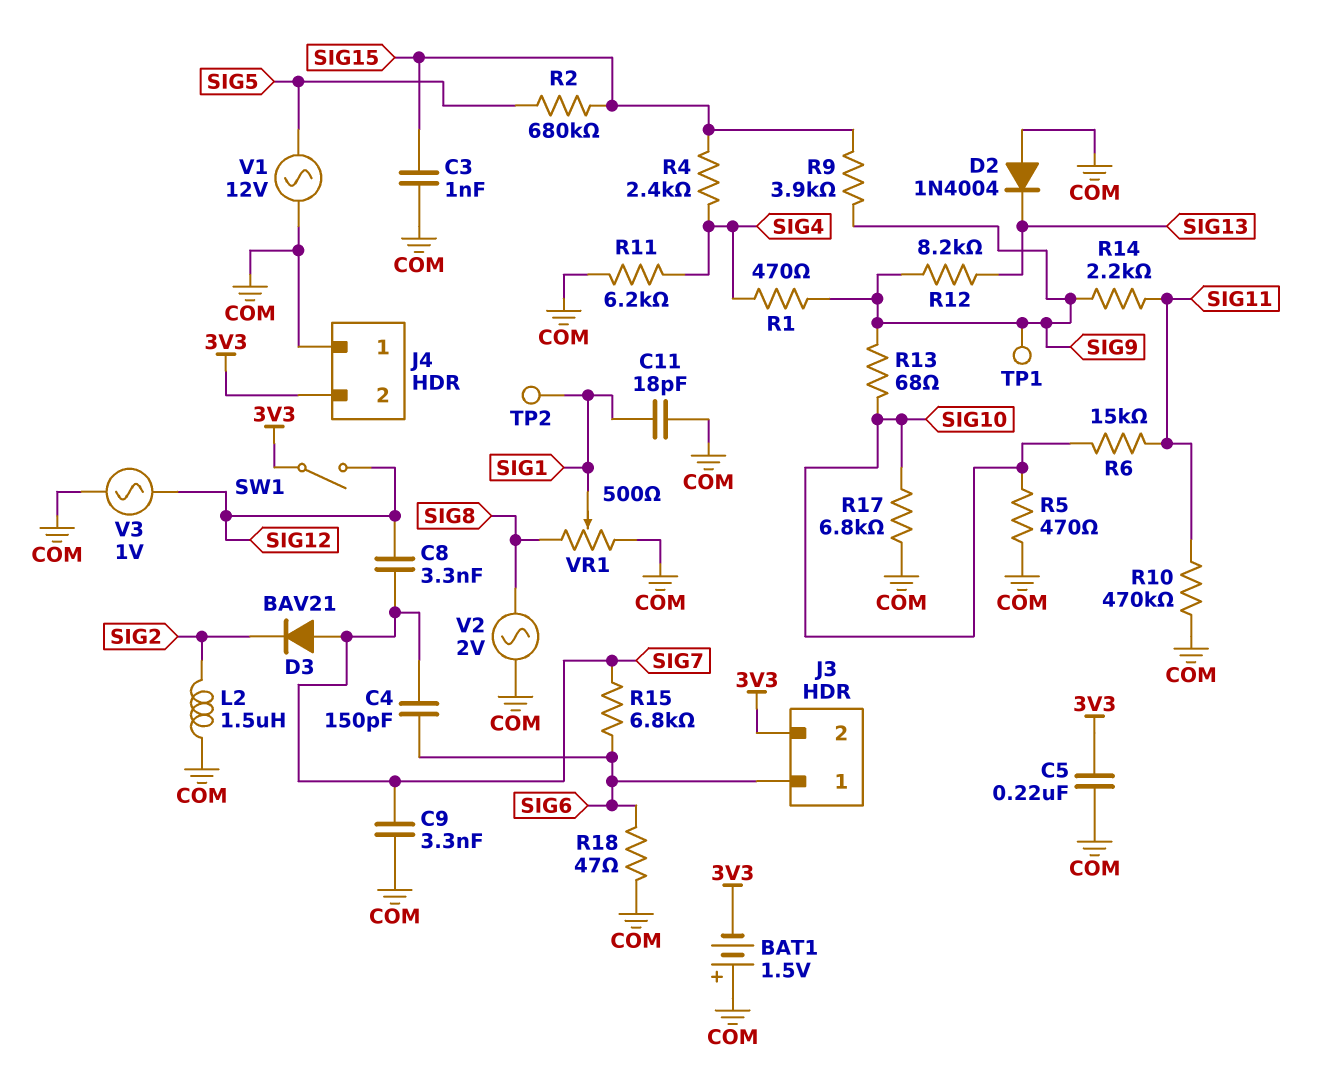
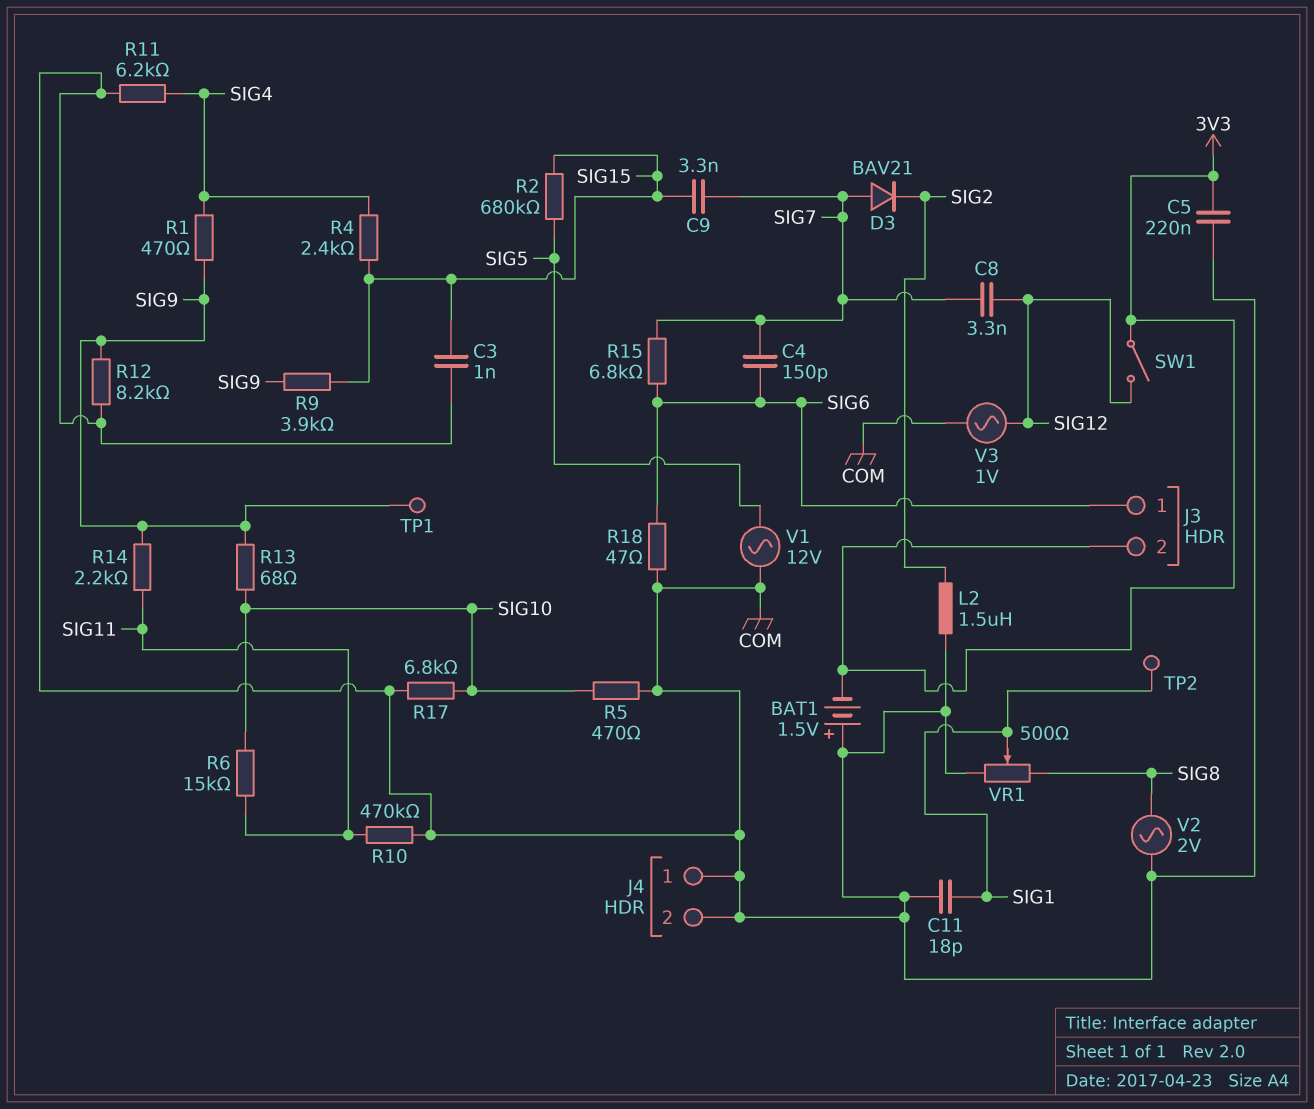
C9: 3.3nF (COM, SIG7) -> 3.3nF (SIG7, SIG15)
D2: diode 1N4004 (A COM, K SIG13) -> none
J4 pin 2: 3V3 -> COM
R12: 8.2k (SIG9, SIG13) -> 8.2k (COM, SIG9)

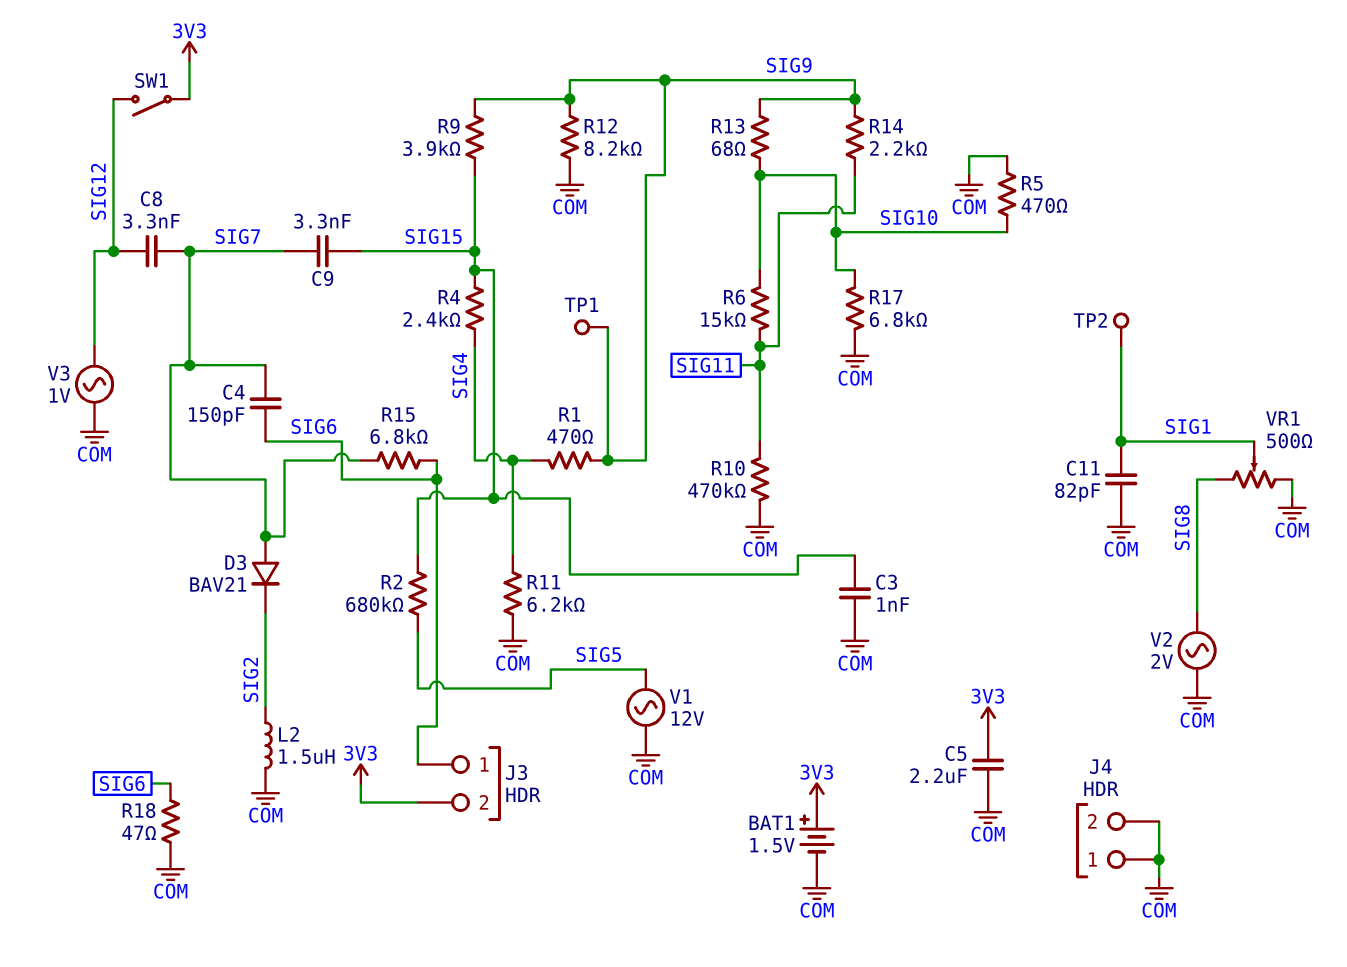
BAT1: 1.5V (plus COM, minus 3V3) -> 1.5V (plus 3V3, minus COM)
C5: 220nF (3V3, COM) -> 2.2uF (3V3, COM)
C11: 18pF (COM, SIG1) -> 82pF (COM, SIG1)

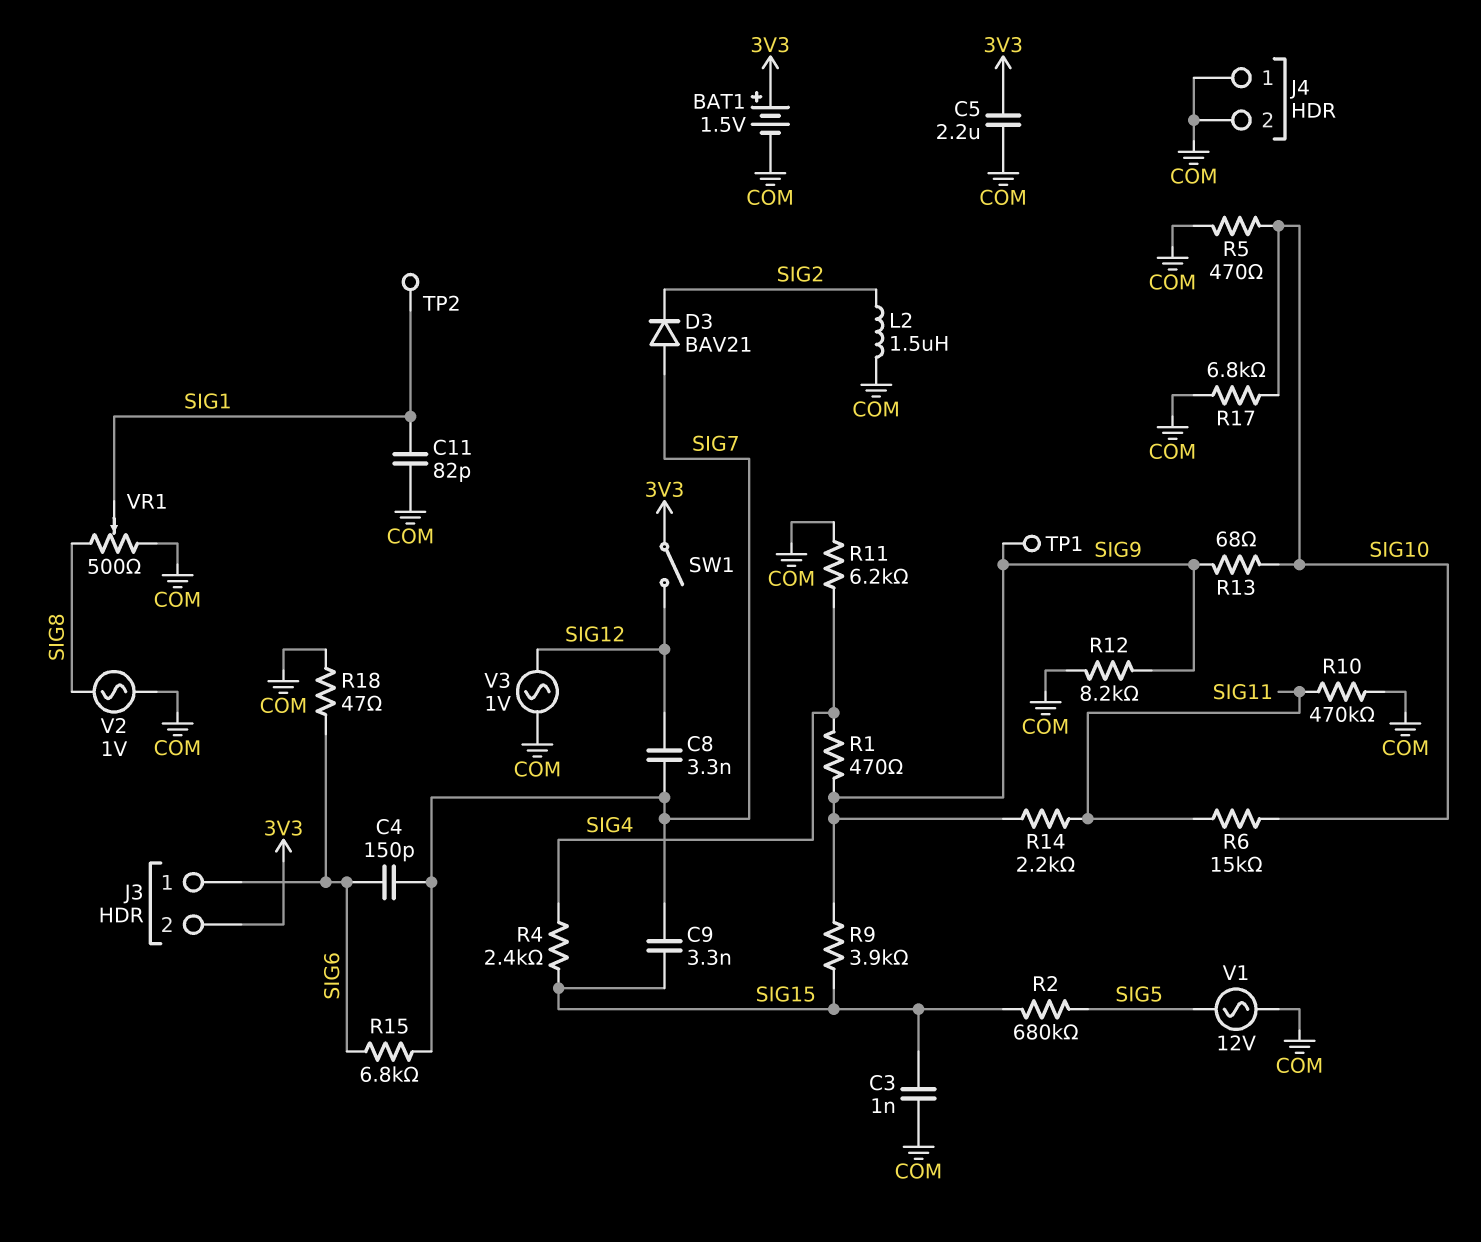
V2: AC 2V (COM, SIG8) -> AC 1V (COM, SIG8)

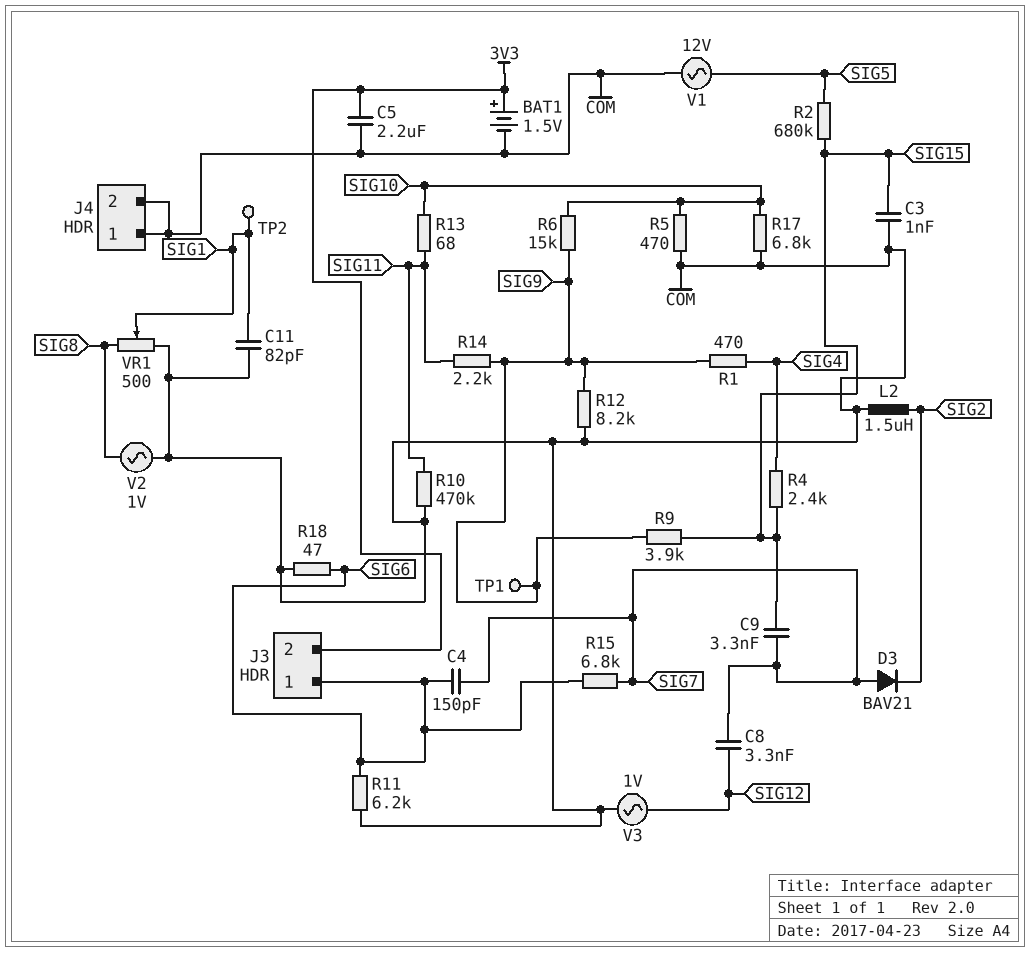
R6: 15k (SIG10, SIG11) -> 15k (SIG9, SIG10)
R11: 6.2k (COM, SIG4) -> 6.2k (COM, SIG6)
R13: 68 (SIG9, SIG10) -> 68 (SIG10, SIG11)
SW1: switch (3V3, SIG12) -> none

